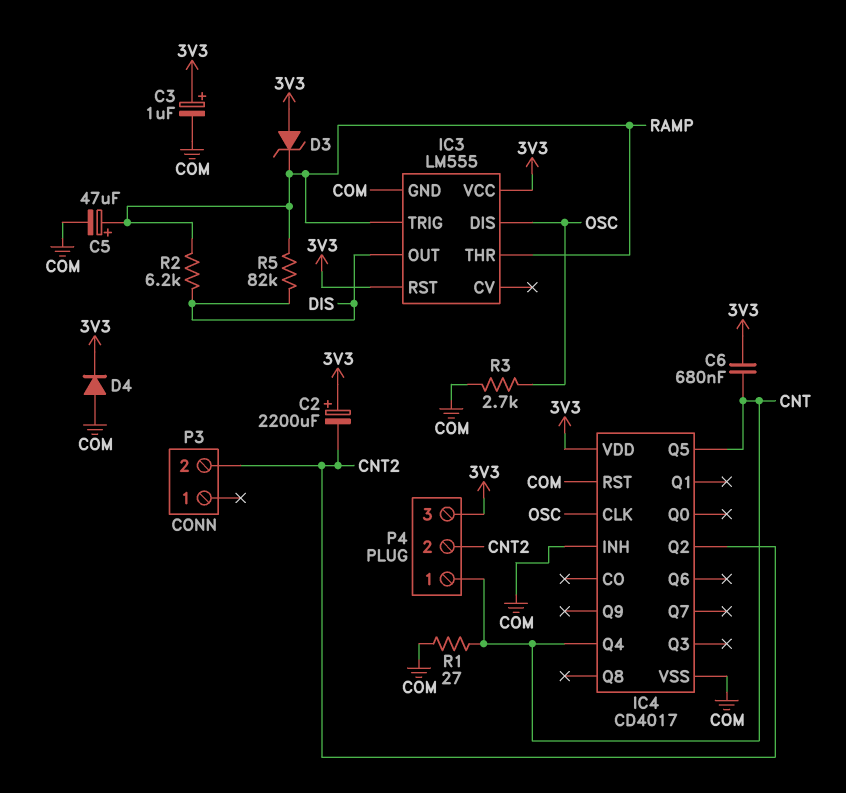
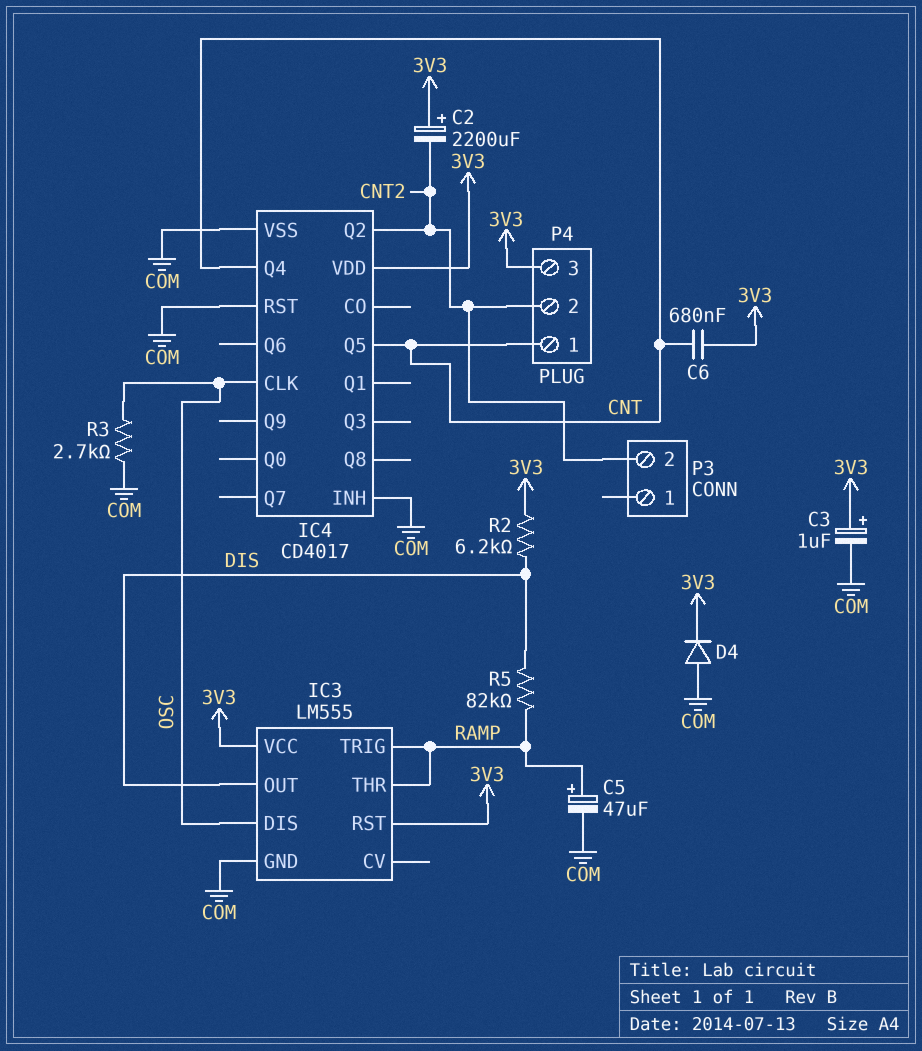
D3: zener (A 3V3, K RAMP) -> none
R1: 27 (CNT, COM) -> none
R2: 6.2k (DIS, RAMP) -> 6.2k (3V3, DIS)

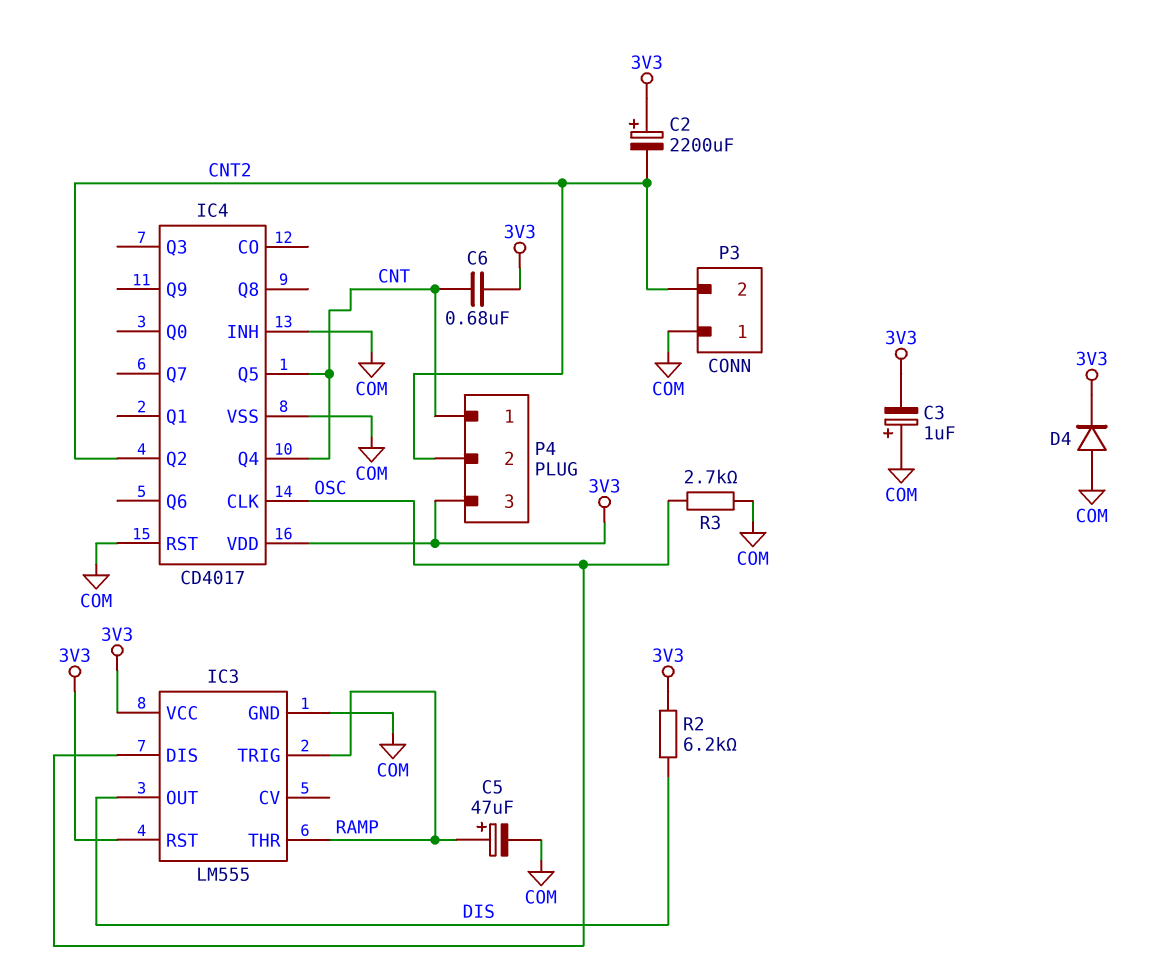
C3: 1uF (plus 3V3, minus COM) -> 1uF (plus COM, minus 3V3)
P3 pin 1: none -> COM
R5: 82k (DIS, RAMP) -> none

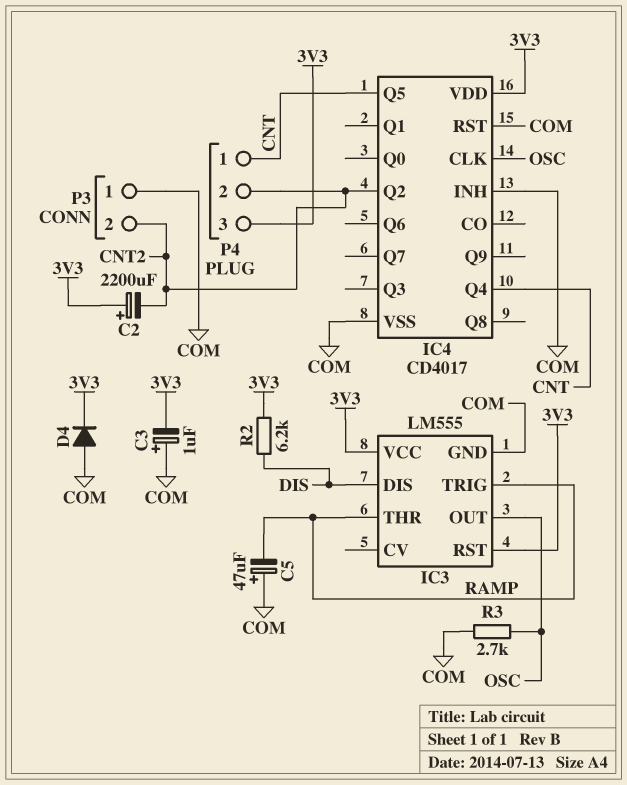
C5: 47uF (plus RAMP, minus COM) -> 47uF (plus COM, minus RAMP)
C6: 680nF (3V3, CNT) -> none
IC3 pin DIS: OSC -> DIS
IC3 pin OUT: DIS -> OSC

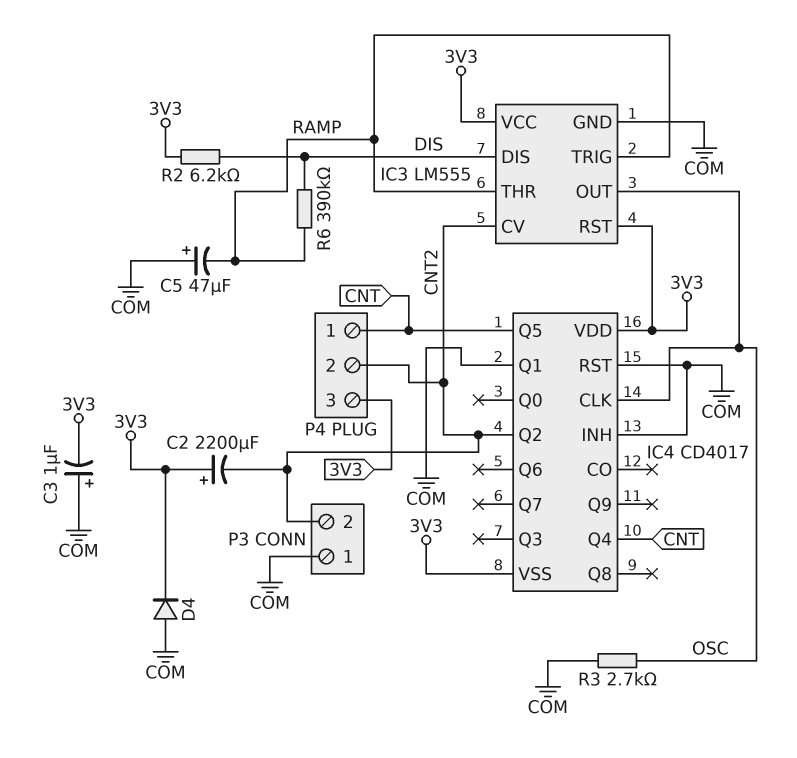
IC3 pin CV: none -> CNT2
IC4 pin Q1: none -> COM
IC4 pin VSS: COM -> 3V3
R6: none -> 390k (DIS, RAMP)

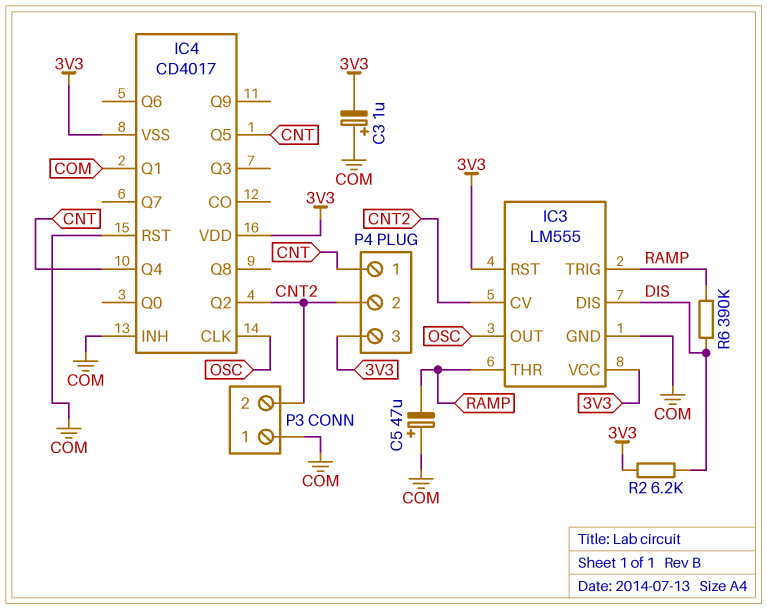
C2: 2200uF (plus 3V3, minus CNT2) -> none
D4: diode (A COM, K 3V3) -> none
R3: 2.7k (COM, OSC) -> none

